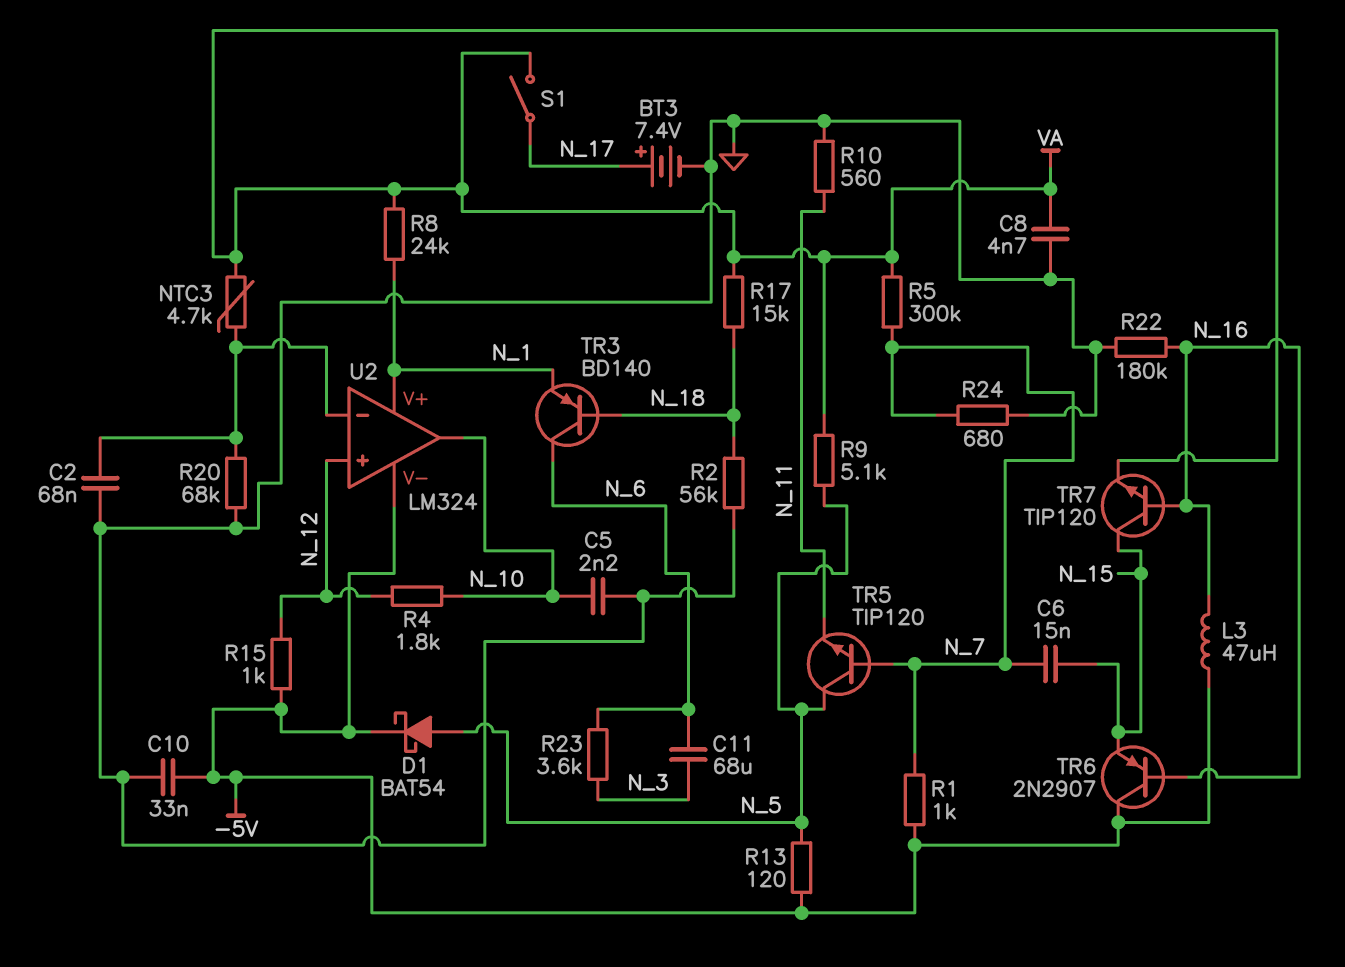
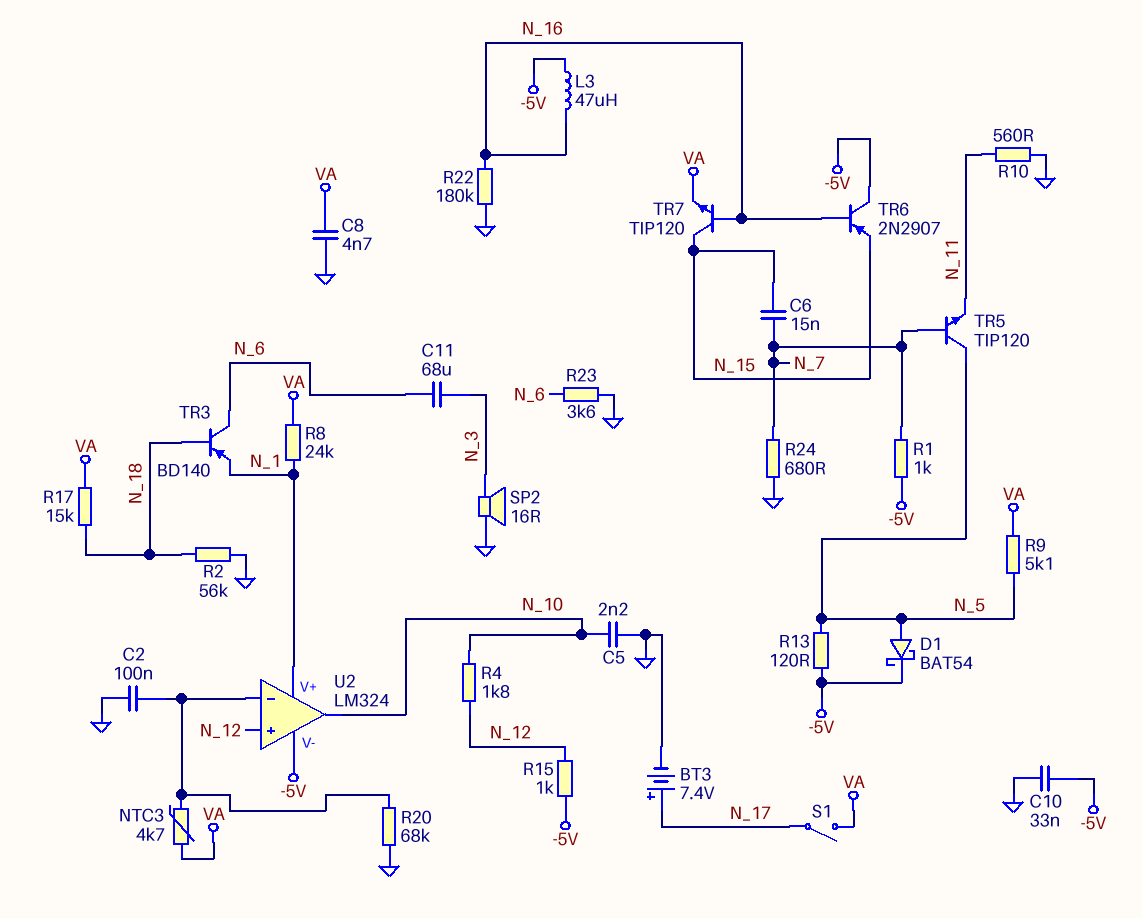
C2: 68nF (GND, U2/in-) -> 100nF (GND, U2/in-)
R5: 300k (N_7, VA) -> none
R23: 3.6k (N_3, N_6) -> 3.6k (GND, N_6)
SP2: none -> speaker 16R (GND, N_3)

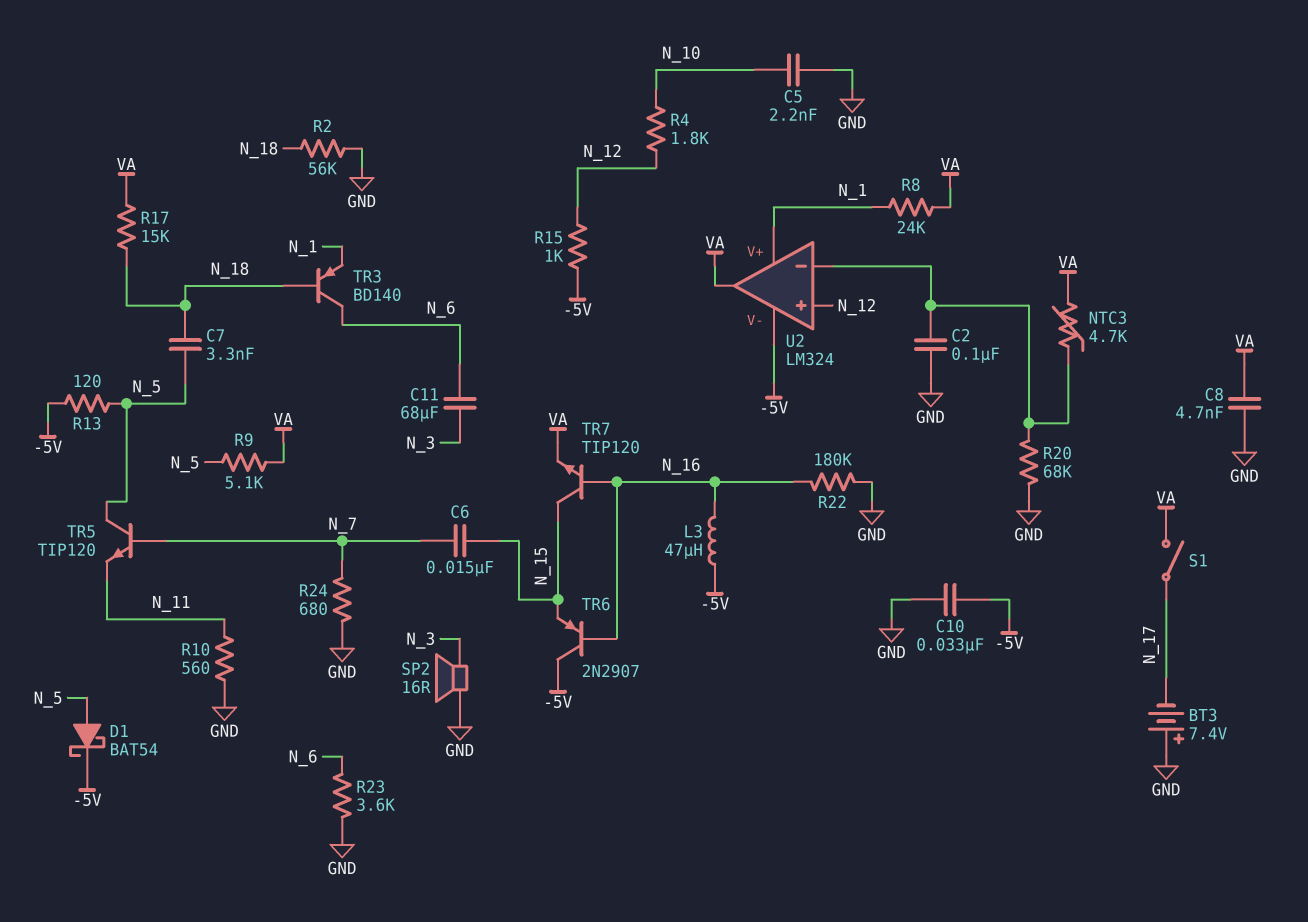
BT3: 7.4V (plus N_17, minus GND) -> 7.4V (plus GND, minus N_17)
C7: none -> 3.3nF (N_5, N_18)
R1: 1k (-5V, N_7) -> none
U2 pin out: N_10 -> VA

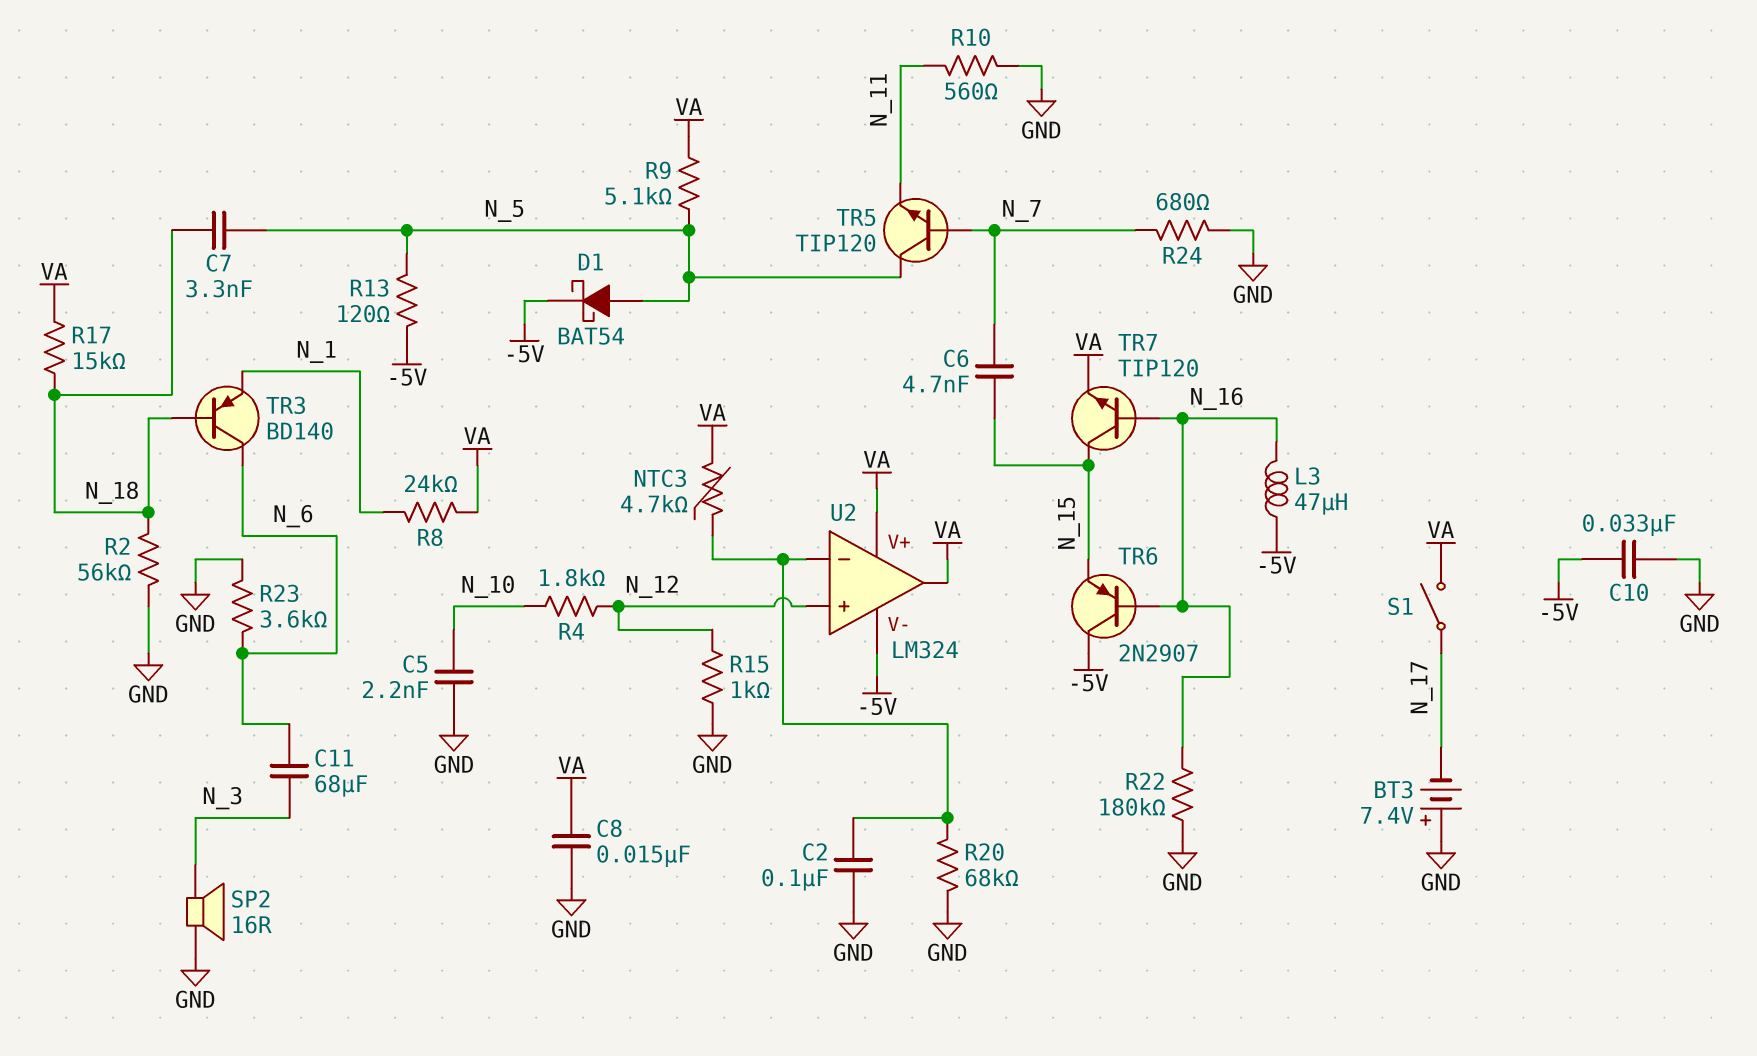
C6: 15nF (N_7, N_15) -> 4.7nF (N_7, N_15)
C8: 4.7nF (GND, VA) -> 15nF (GND, VA)
R15: 1k (-5V, N_12) -> 1k (GND, N_12)
U2 pin V+: N_1 -> VA

